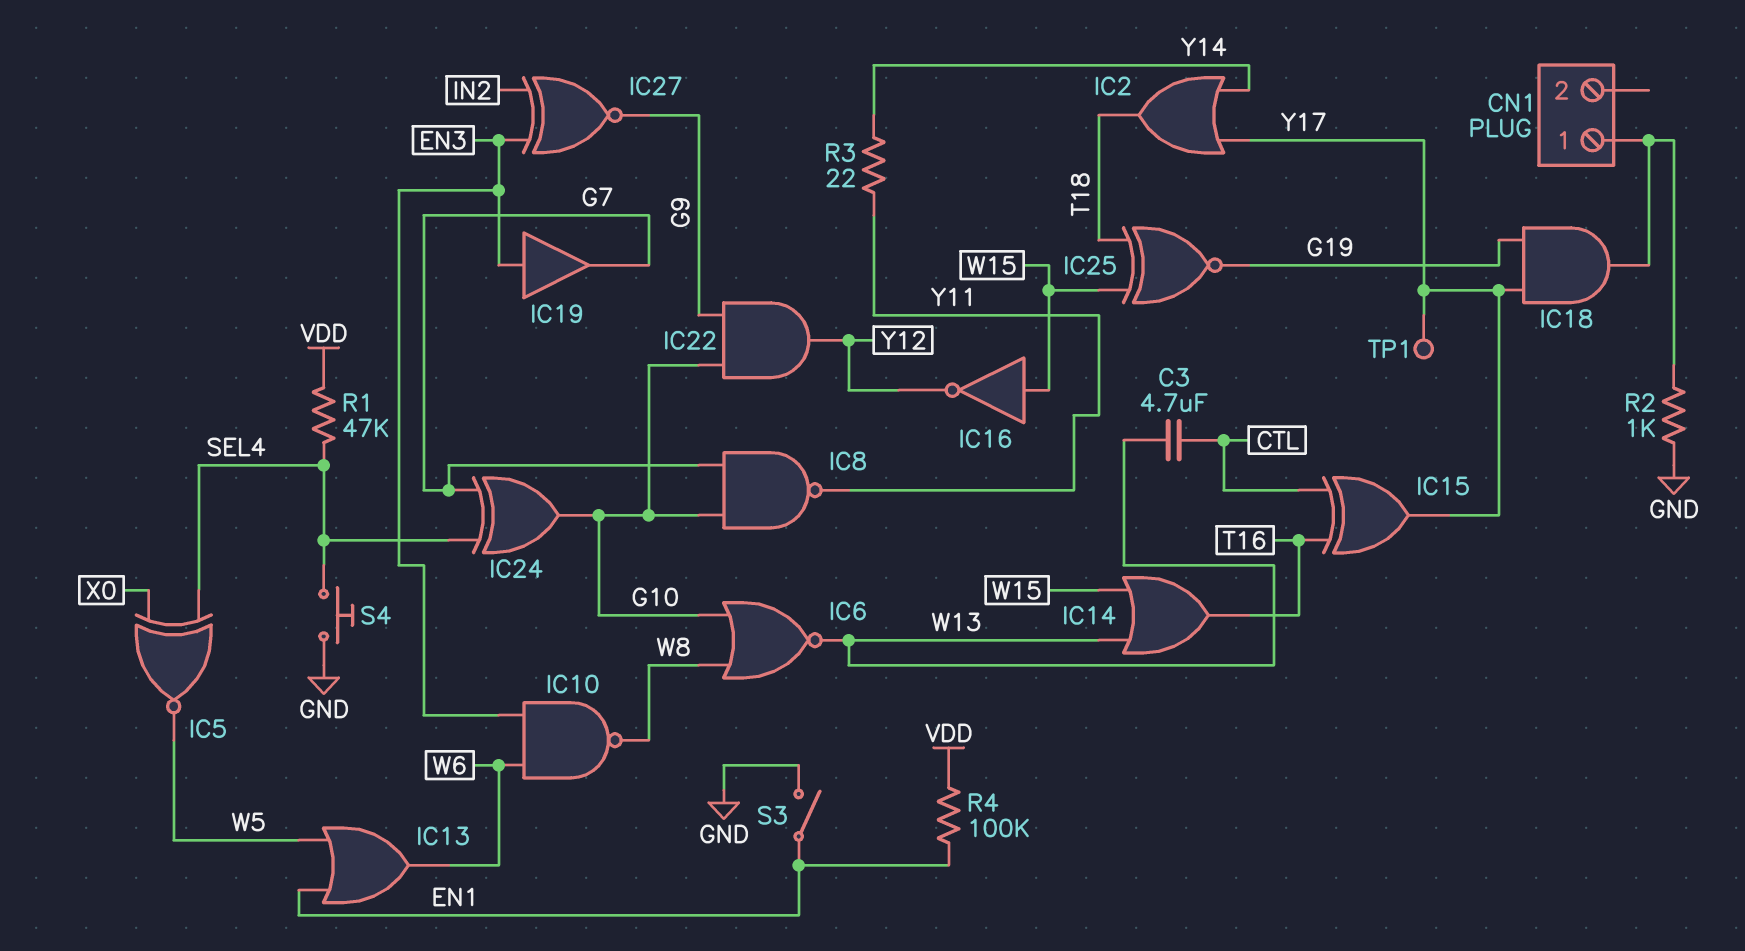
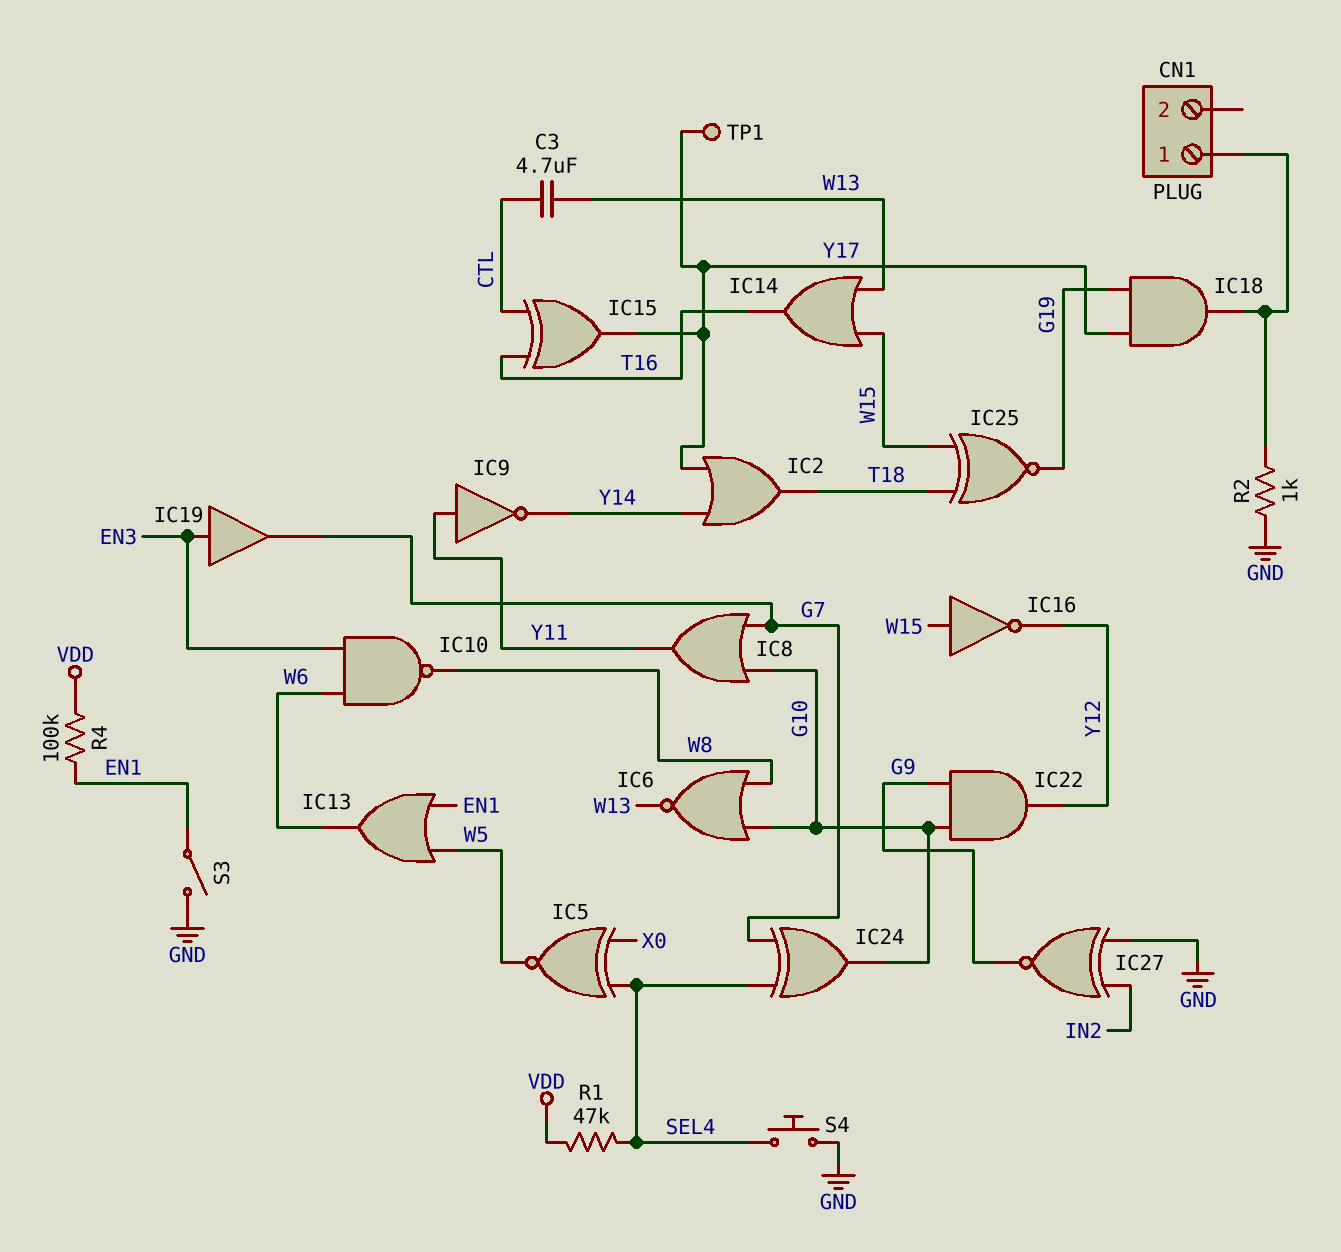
IC8: NAND (in G7, in G10, out Y11) -> OR (in G7, in G10, out Y11)
IC9: none -> NOT (in Y11, out Y14)
IC27: XNOR (in EN3, in IN2, out G9) -> XNOR (in GND, in IN2, out G9)
R3: 22 (Y11, Y14) -> none

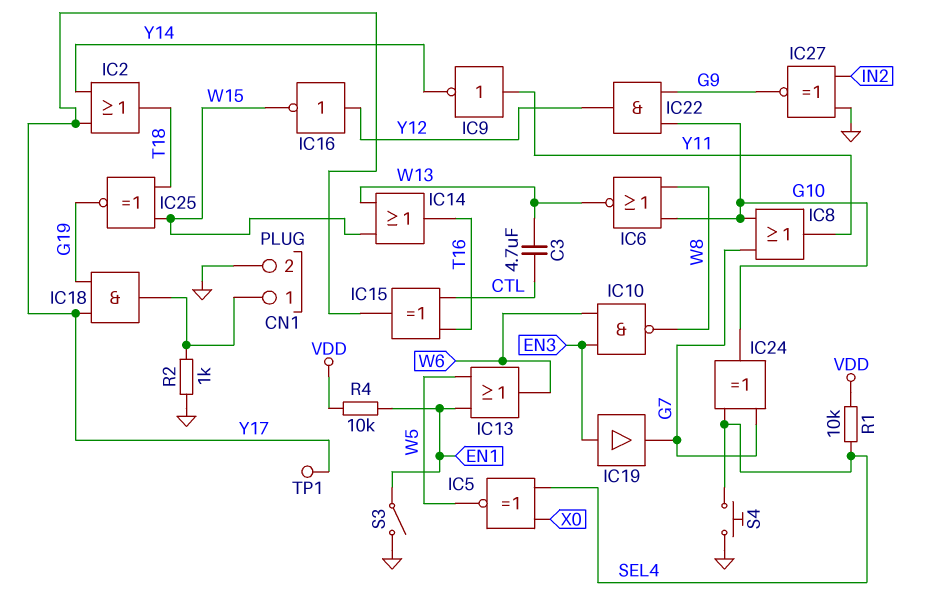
CN1 pin 2: none -> GND
IC16: NOT (in W15, out Y12) -> NOT (in Y12, out W15)
R1: 47k (SEL4, VDD) -> 10k (SEL4, VDD)
R4: 100k (EN1, VDD) -> 10k (EN1, VDD)

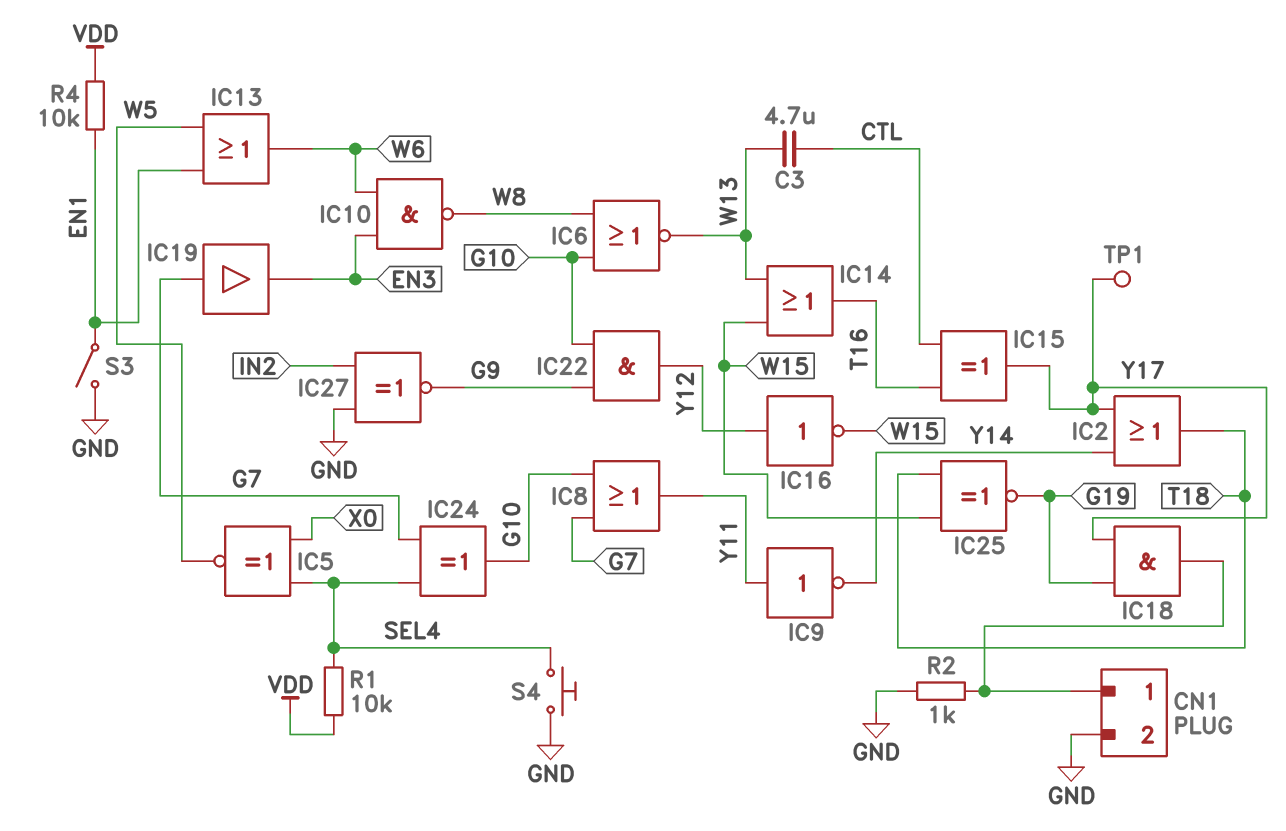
IC19: buffer (in EN3, out G7) -> buffer (in G7, out EN3)

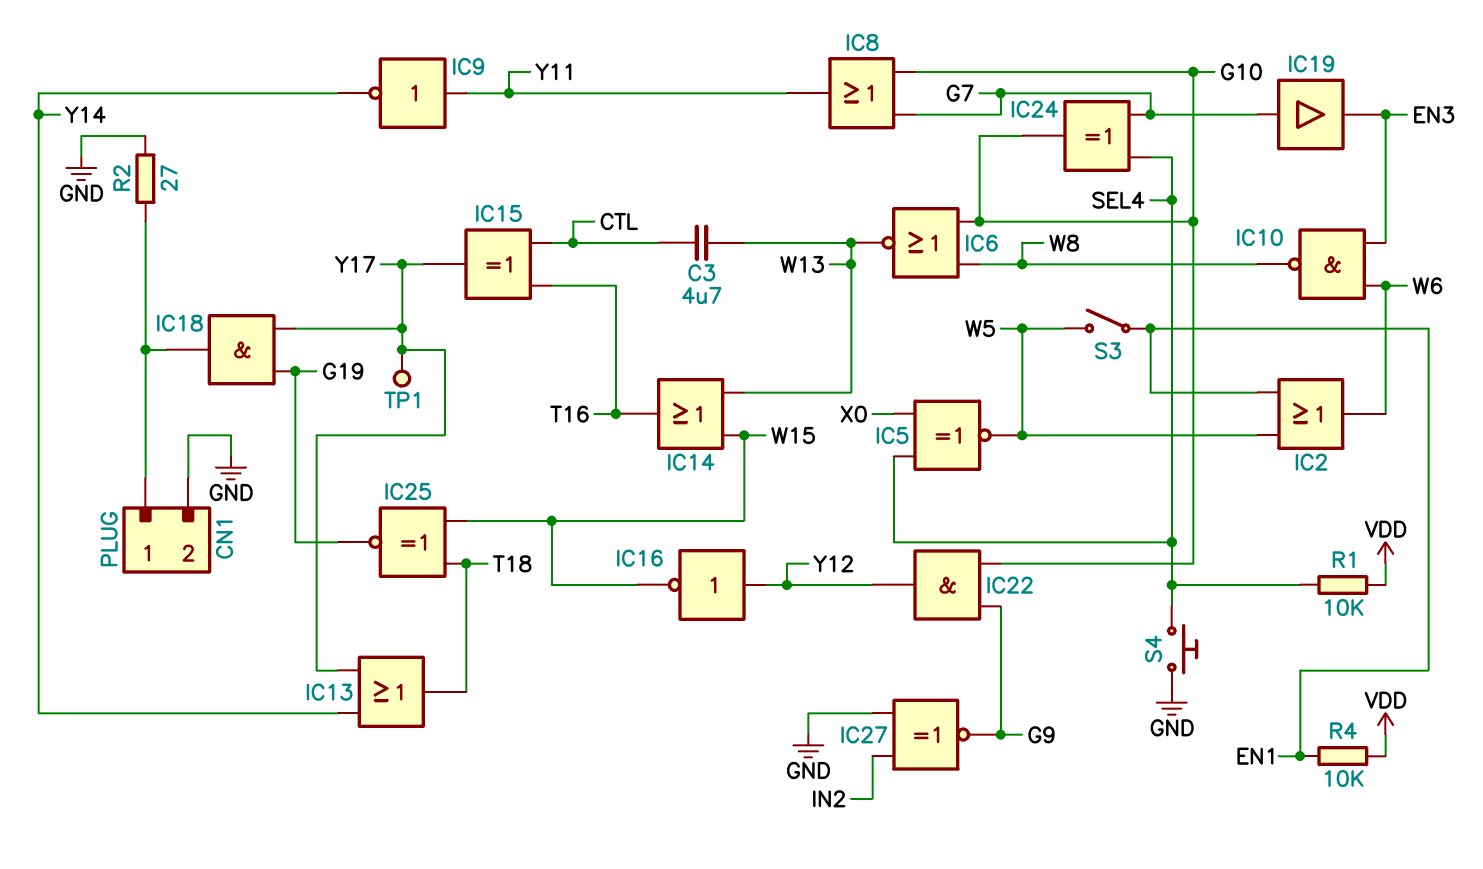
IC2: OR (in Y14, in Y17, out T18) -> OR (in EN1, in W5, out W6)
IC13: OR (in EN1, in W5, out W6) -> OR (in Y14, in Y17, out T18)
R2: 1k (CN1/1, GND) -> 27 (CN1/1, GND)
S3: switch (EN1, GND) -> switch (EN1, W5)

